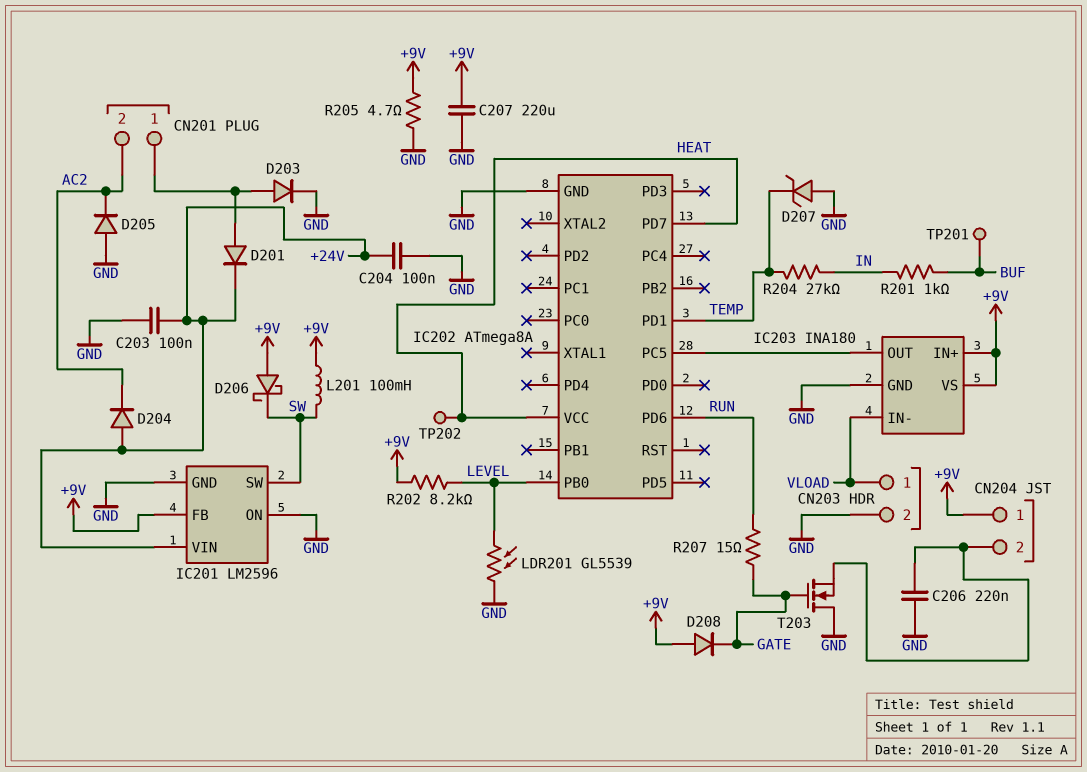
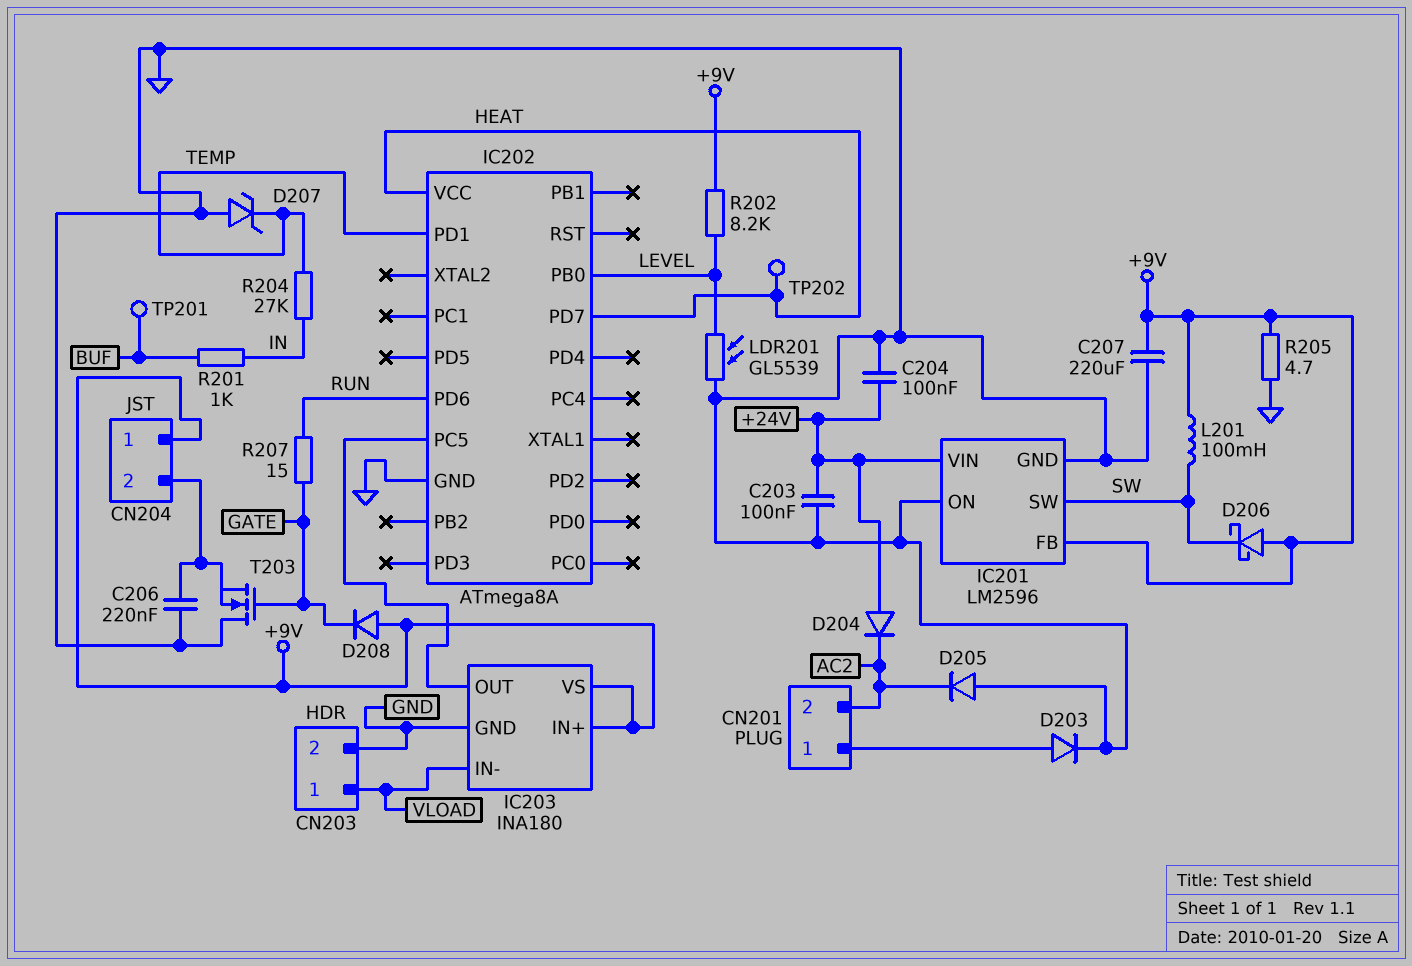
D201: diode (A CN201/1, K +24V) -> none

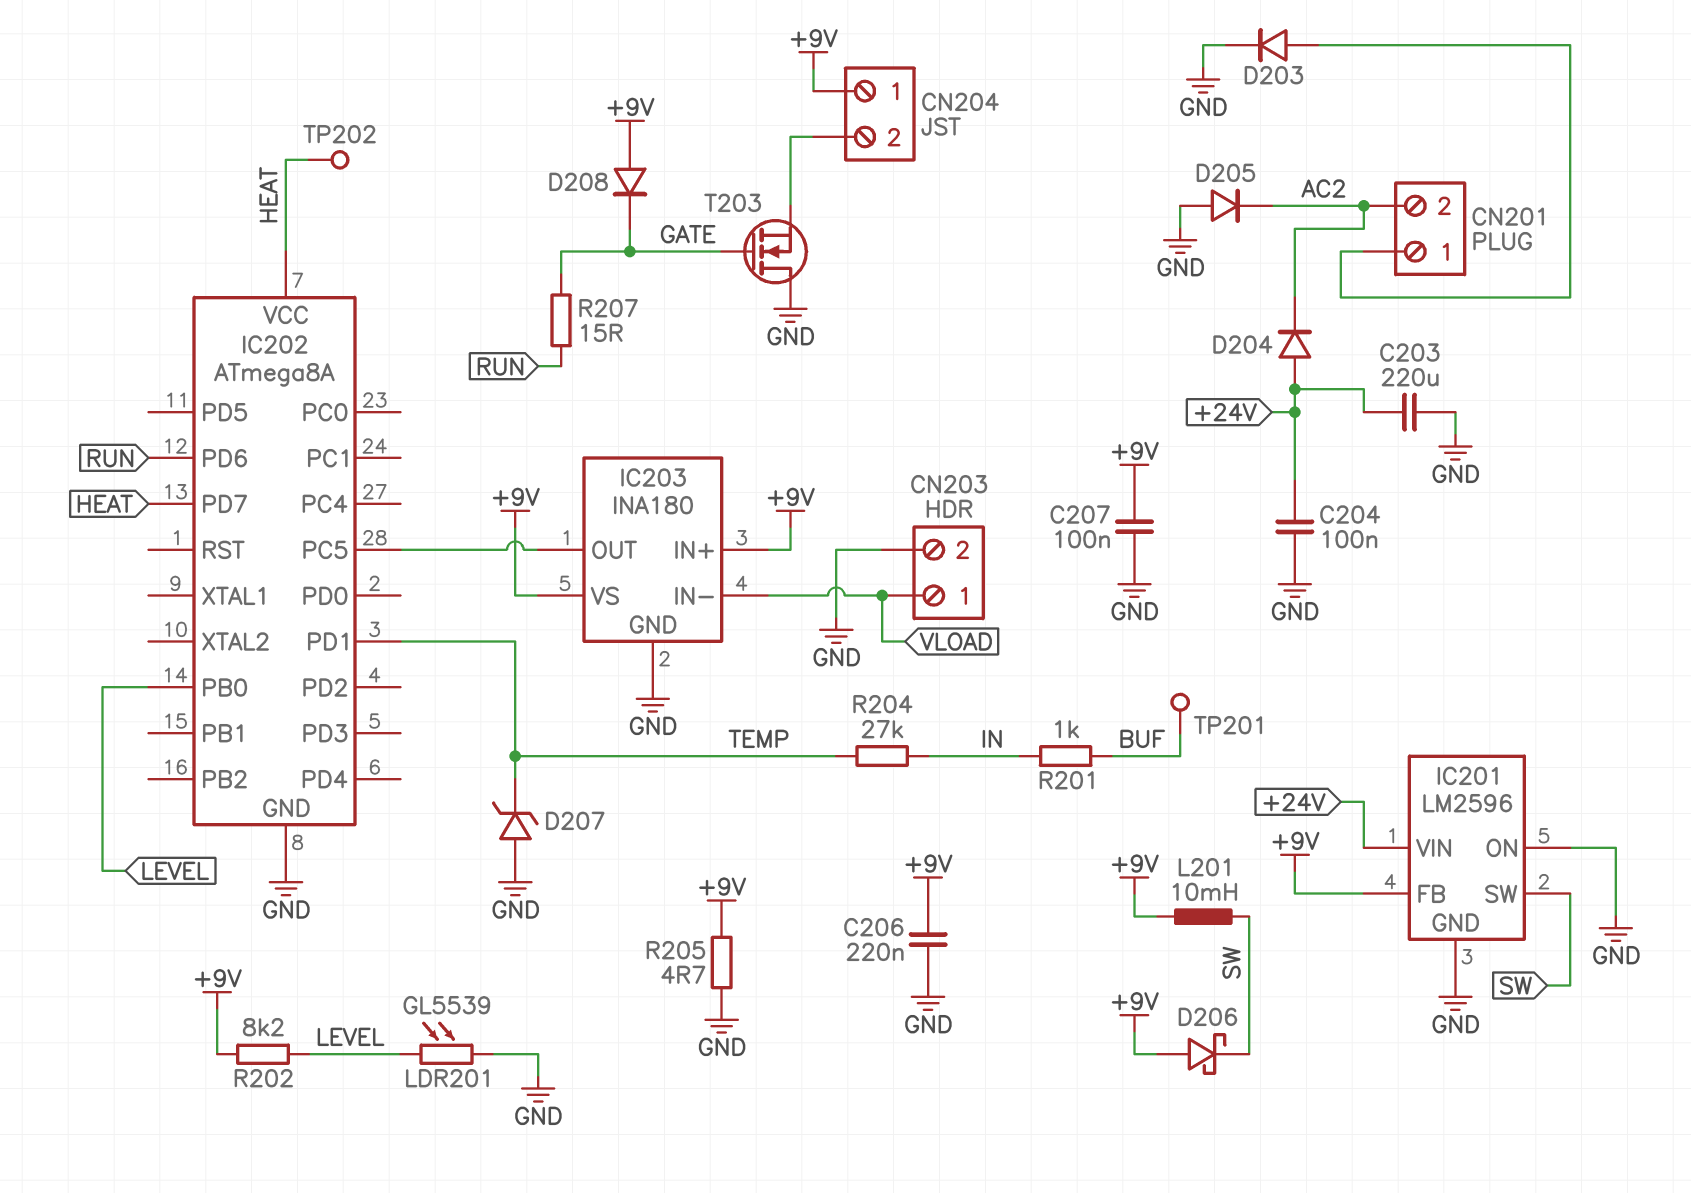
C203: 100nF (+24V, GND) -> 220uF (+24V, GND)
C206: 220nF (CN204/2, GND) -> 220nF (+9V, GND)
C207: 220uF (+9V, GND) -> 100nF (+9V, GND)
L201: 100mH (+9V, SW) -> 10mH (+9V, SW)

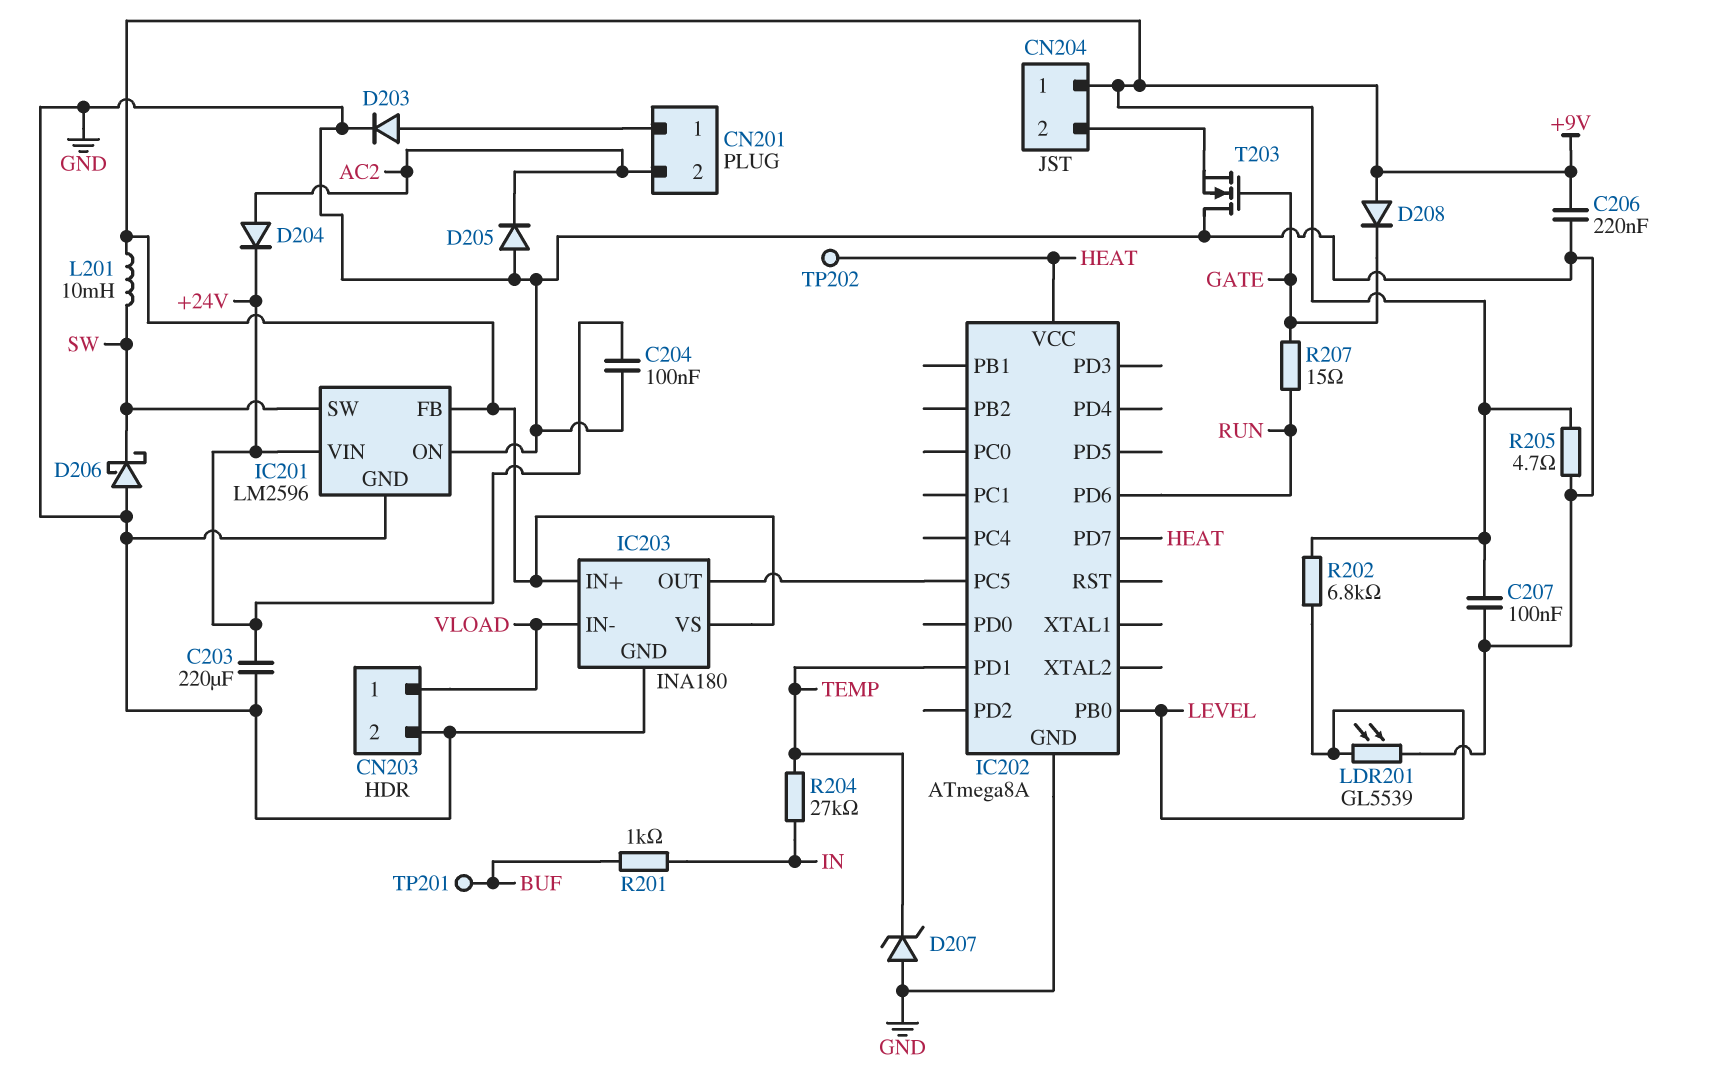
D204: diode (A +24V, K AC2) -> diode (A AC2, K +24V)
D206: schottky (A +9V, K SW) -> schottky (A GND, K SW)
R202: 8.2k (+9V, LEVEL) -> 6.8k (+9V, LEVEL)

